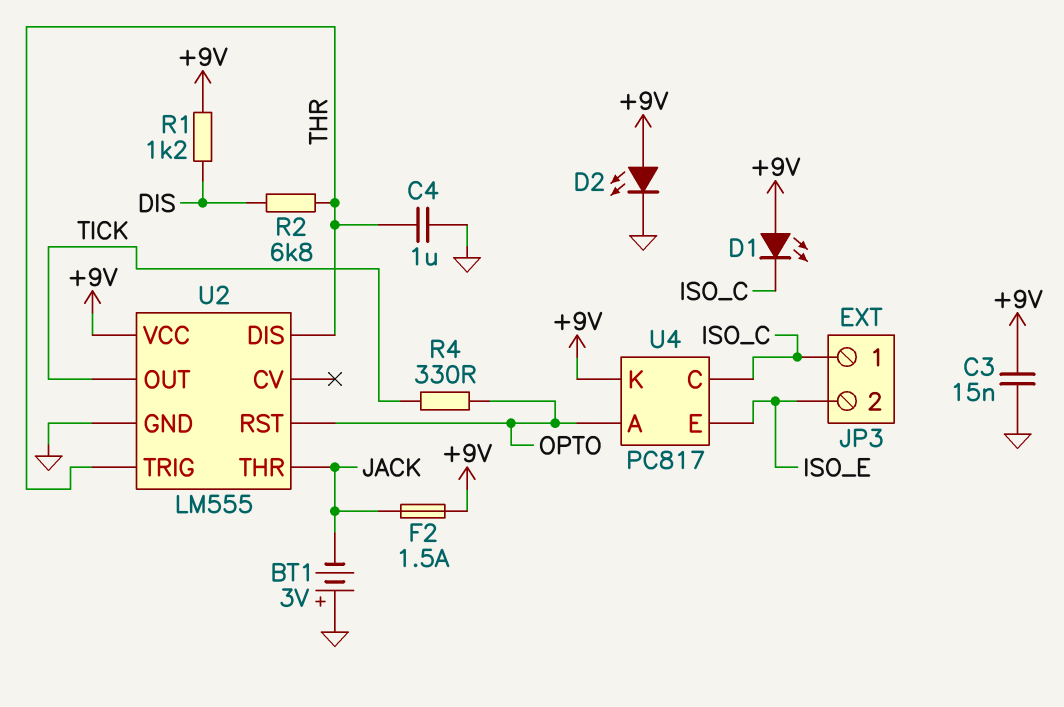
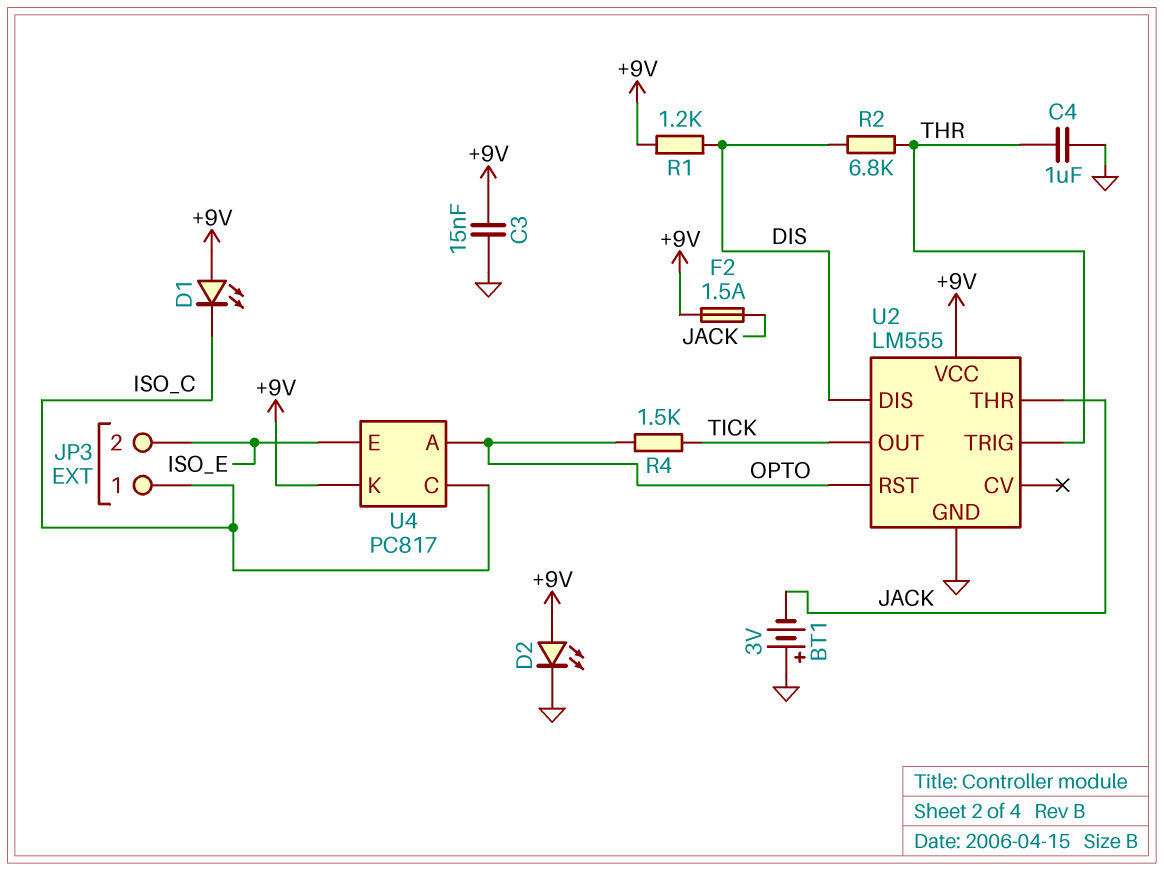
R4: 330 (OPTO, TICK) -> 1.5k (OPTO, TICK)
U2 pin DIS: THR -> DIS

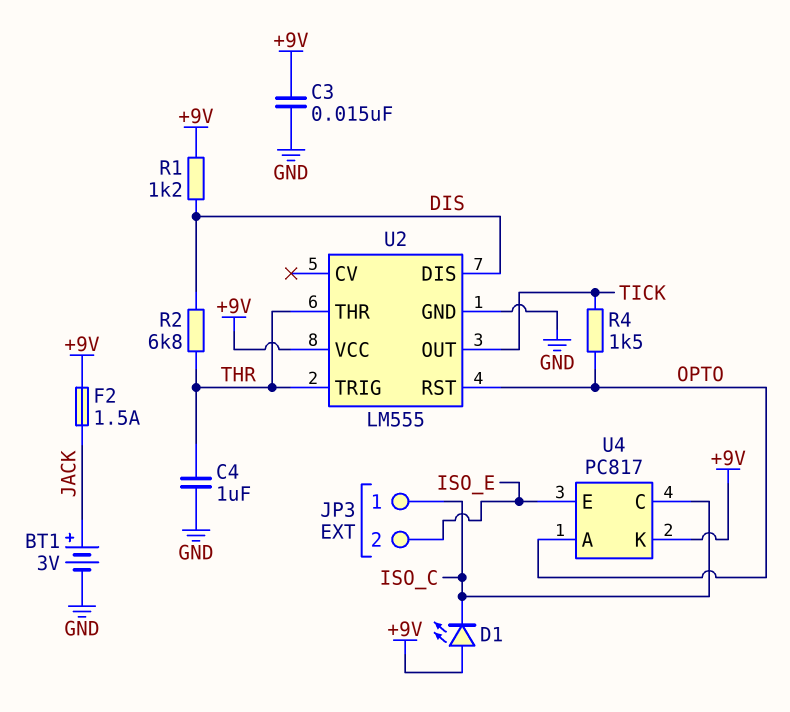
BT1: 3V (plus GND, minus JACK) -> 3V (plus JACK, minus GND)
D2: LED (A +9V, K GND) -> none
U2 pin THR: JACK -> THR

